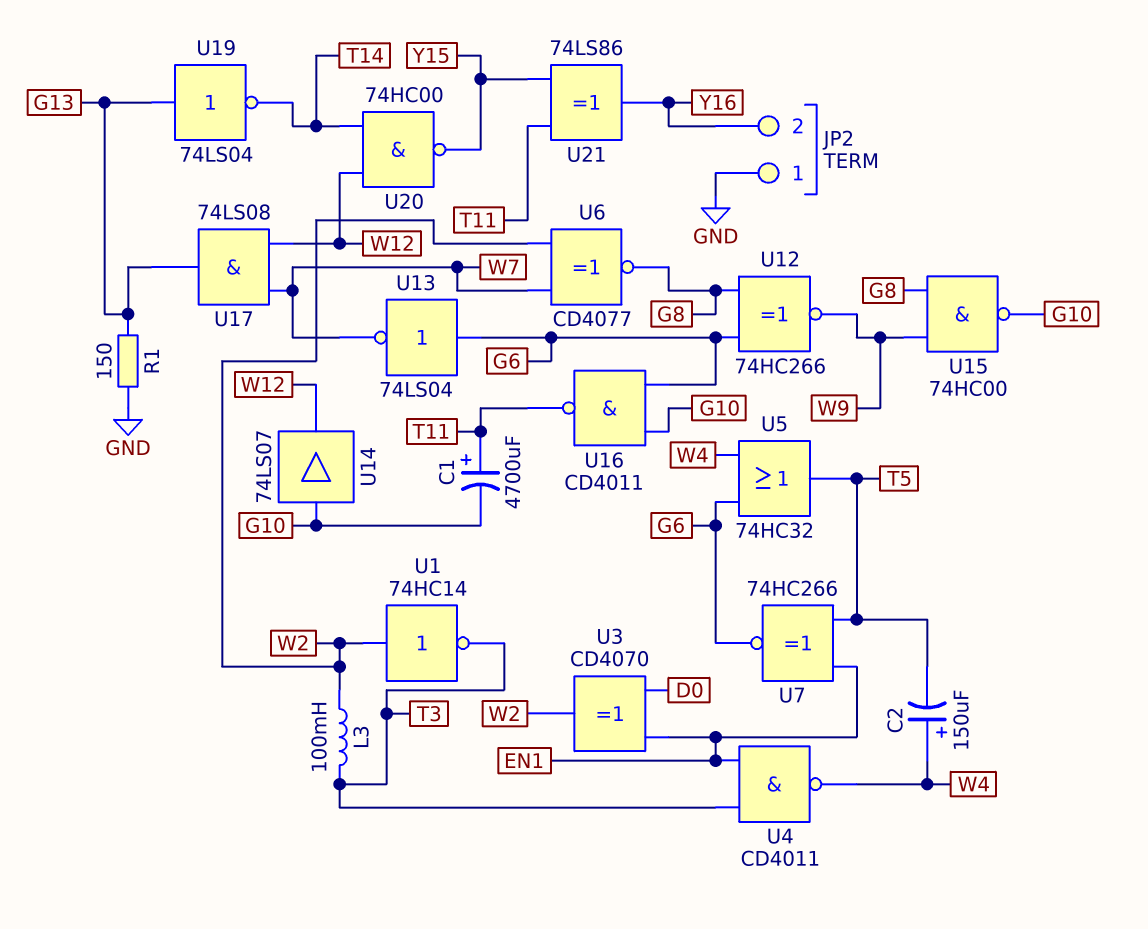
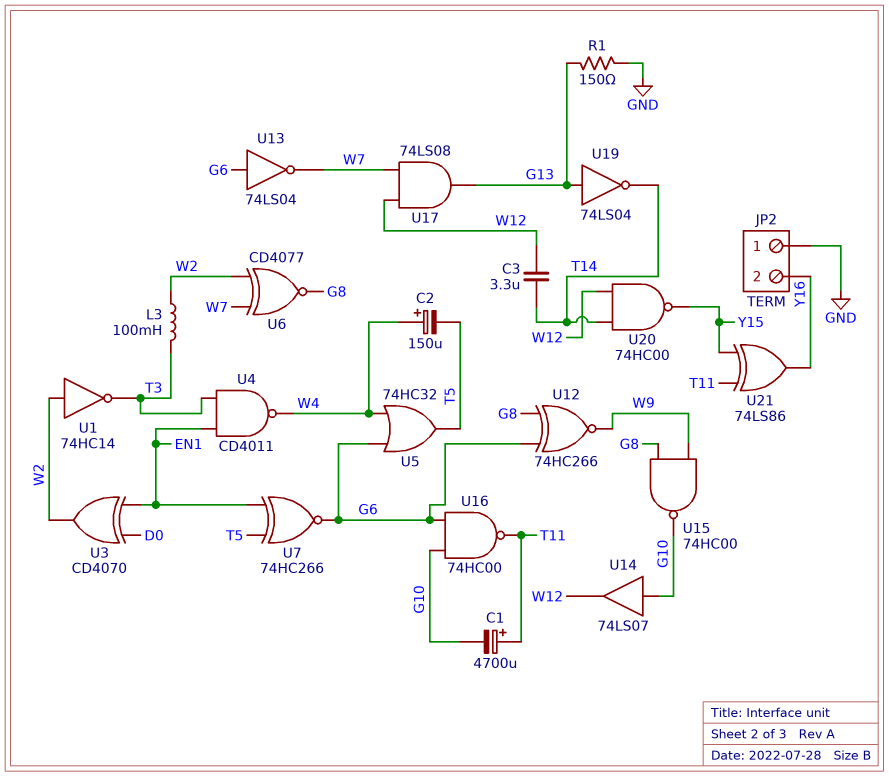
C3: none -> 3.3uF (T14, W12)
U16: NAND CD4011 (in G6, in G10, out T11) -> NAND 74HC00 (in G6, in G10, out T11)

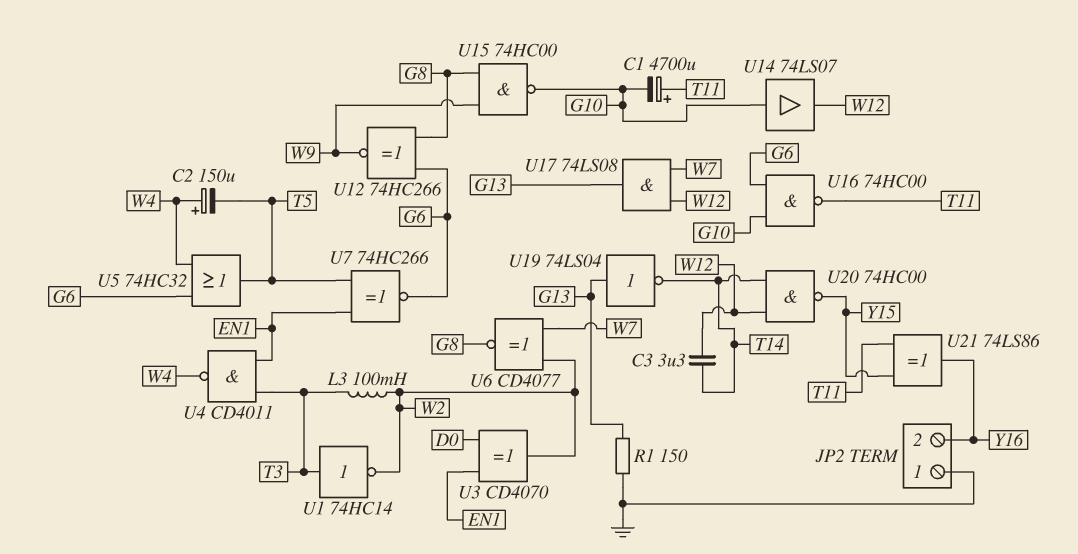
U1: NOT 74HC14 (in W2, out T3) -> NOT 74HC14 (in T3, out W2)
U13: NOT 74LS04 (in G6, out W7) -> none

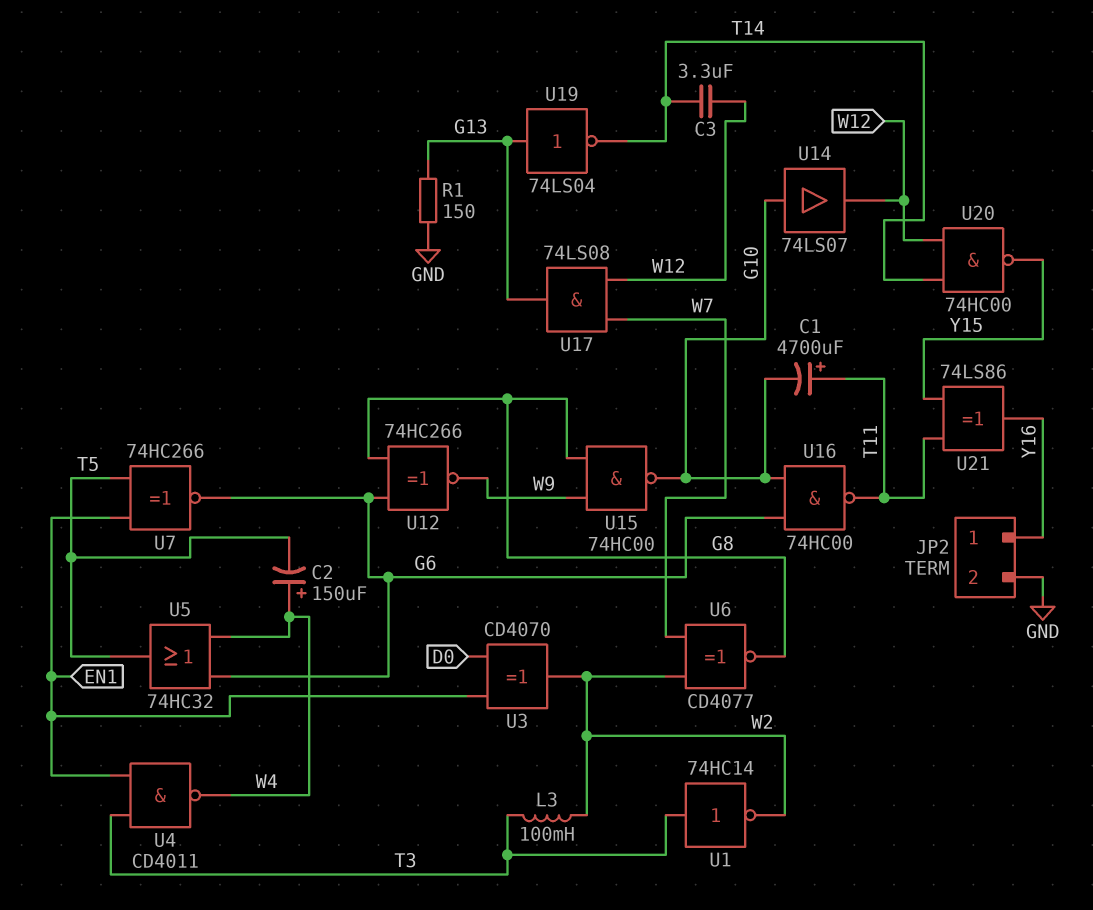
JP2 pin 1: GND -> Y16
JP2 pin 2: Y16 -> GND

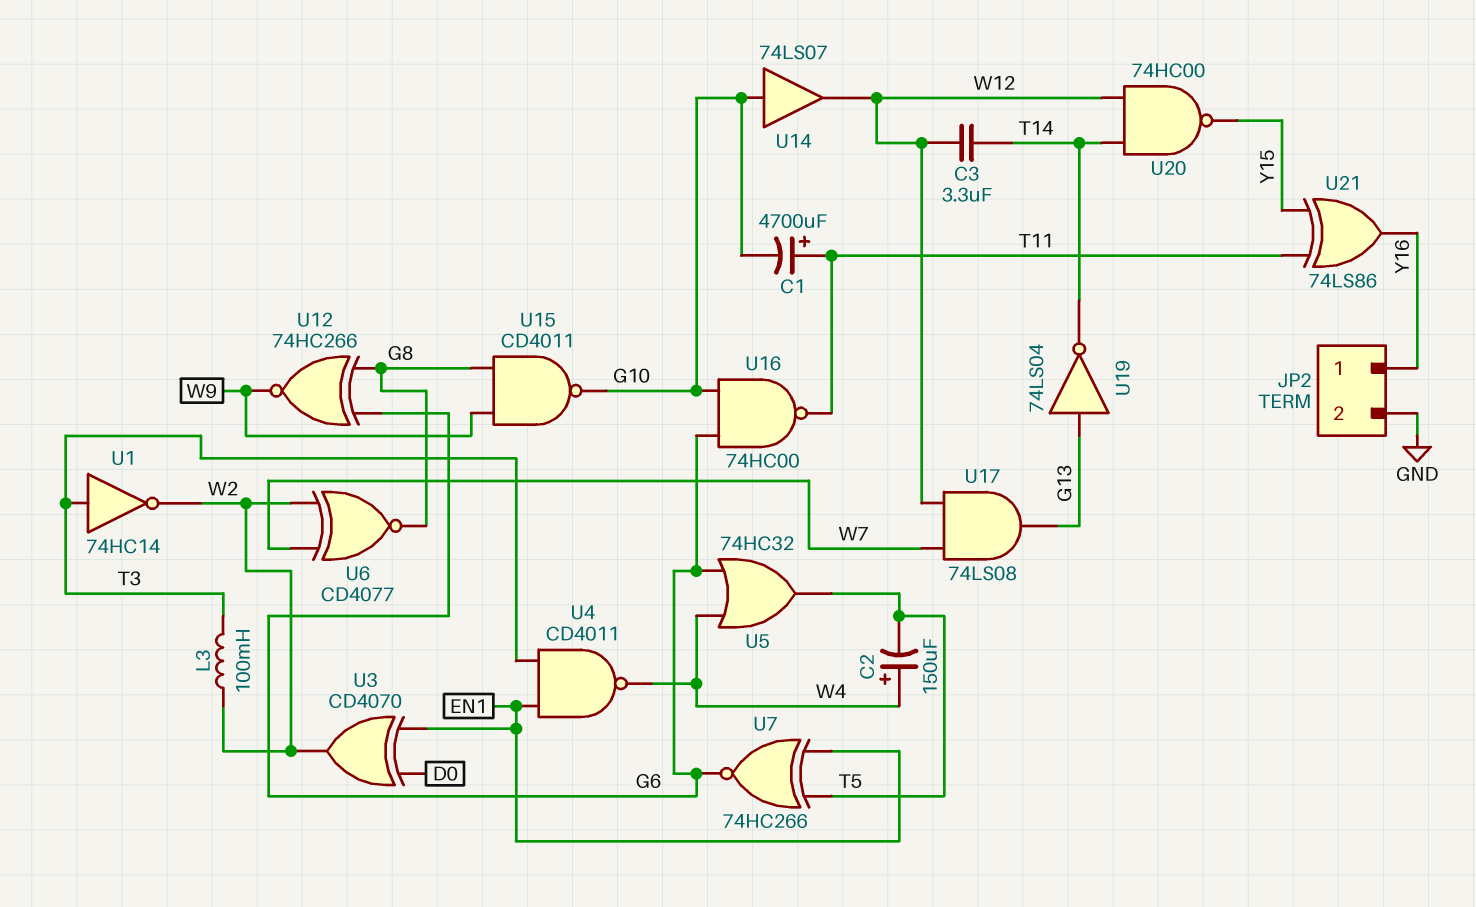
R1: 150 (G13, GND) -> none
U15: NAND 74HC00 (in G8, in W9, out G10) -> NAND CD4011 (in G8, in W9, out G10)

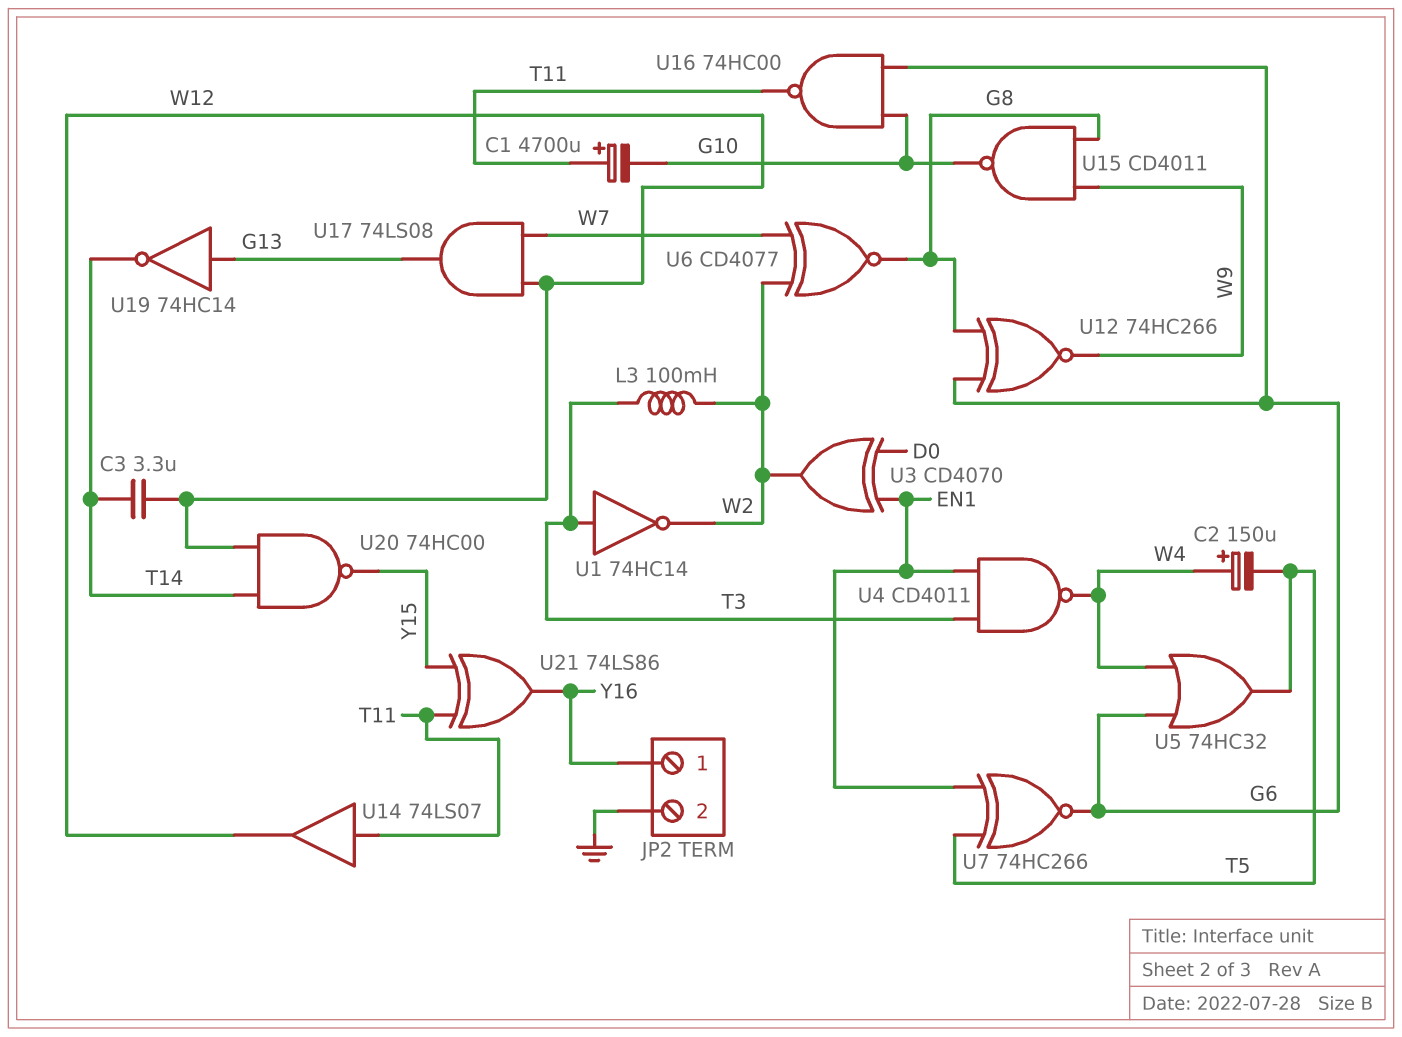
U14: buffer 74LS07 (in G10, out W12) -> buffer 74LS07 (in T11, out W12)
U19: NOT 74LS04 (in G13, out T14) -> NOT 74HC14 (in G13, out T14)

